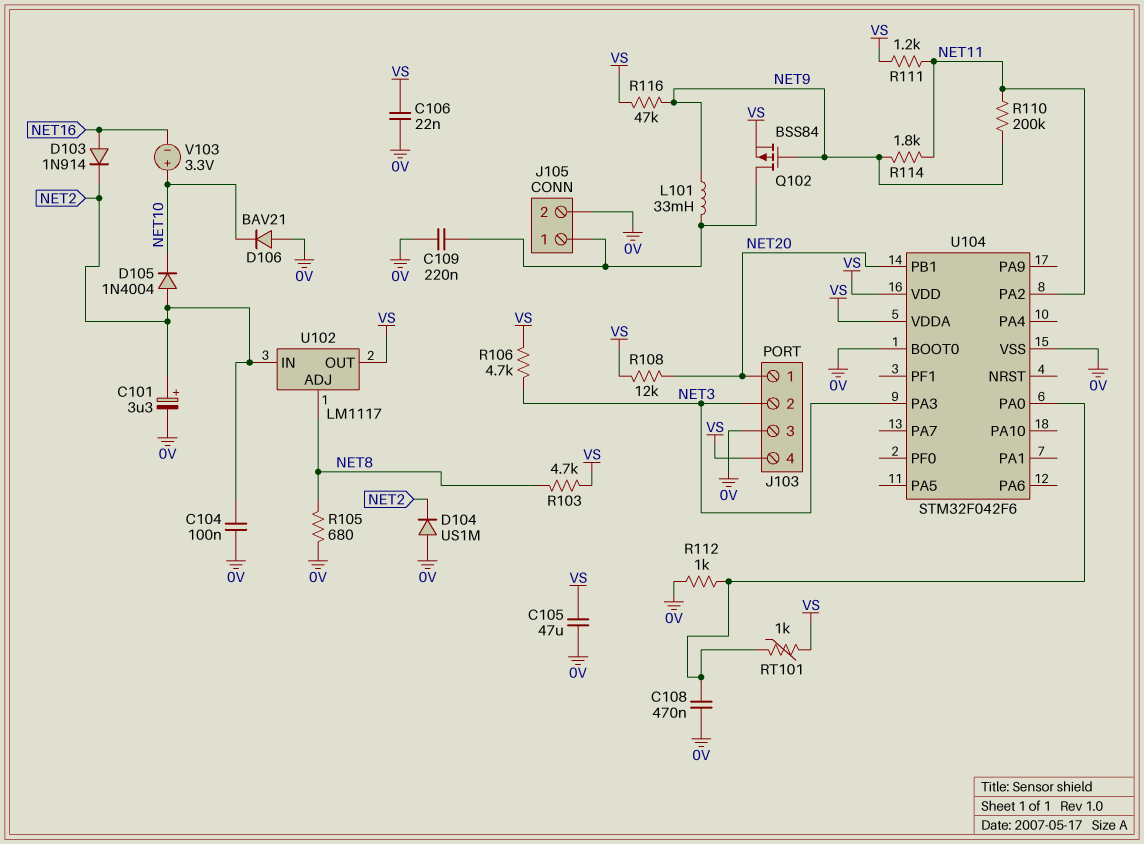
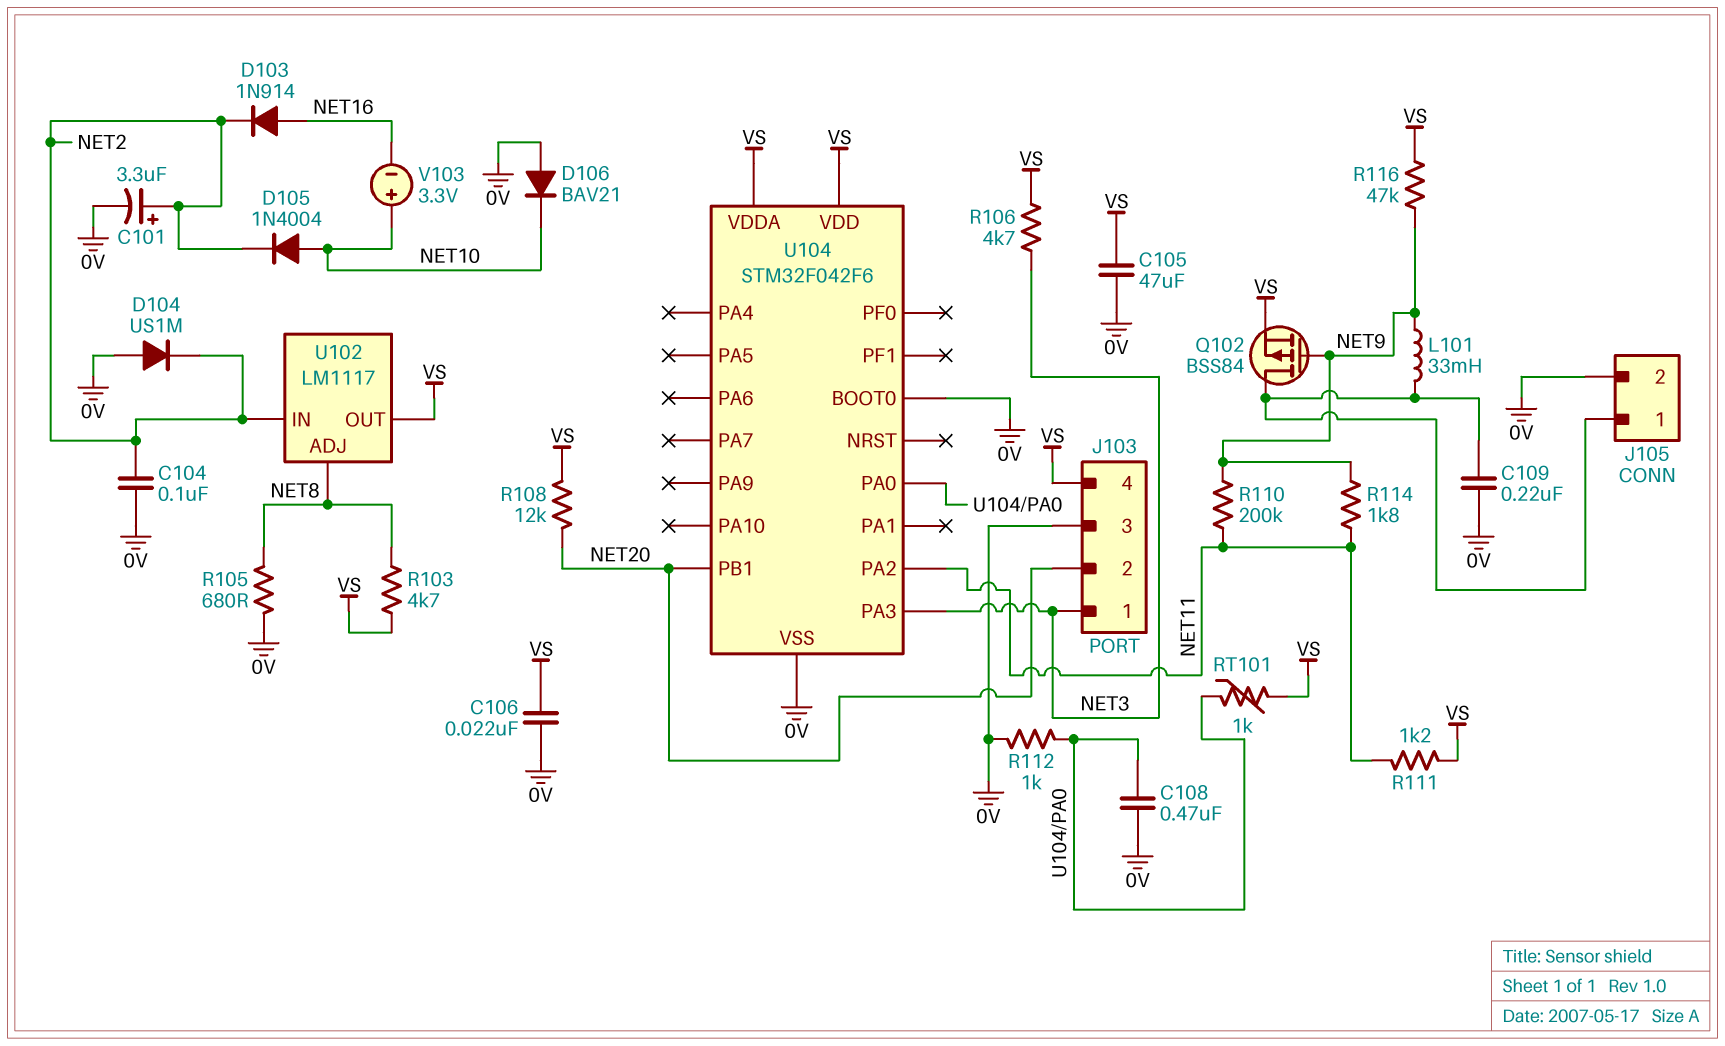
D105: diode 1N4004 (A NET2, K NET10) -> diode 1N4004 (A NET10, K NET2)
J103 pin 1: NET20 -> NET3
J103 pin 2: NET3 -> NET20

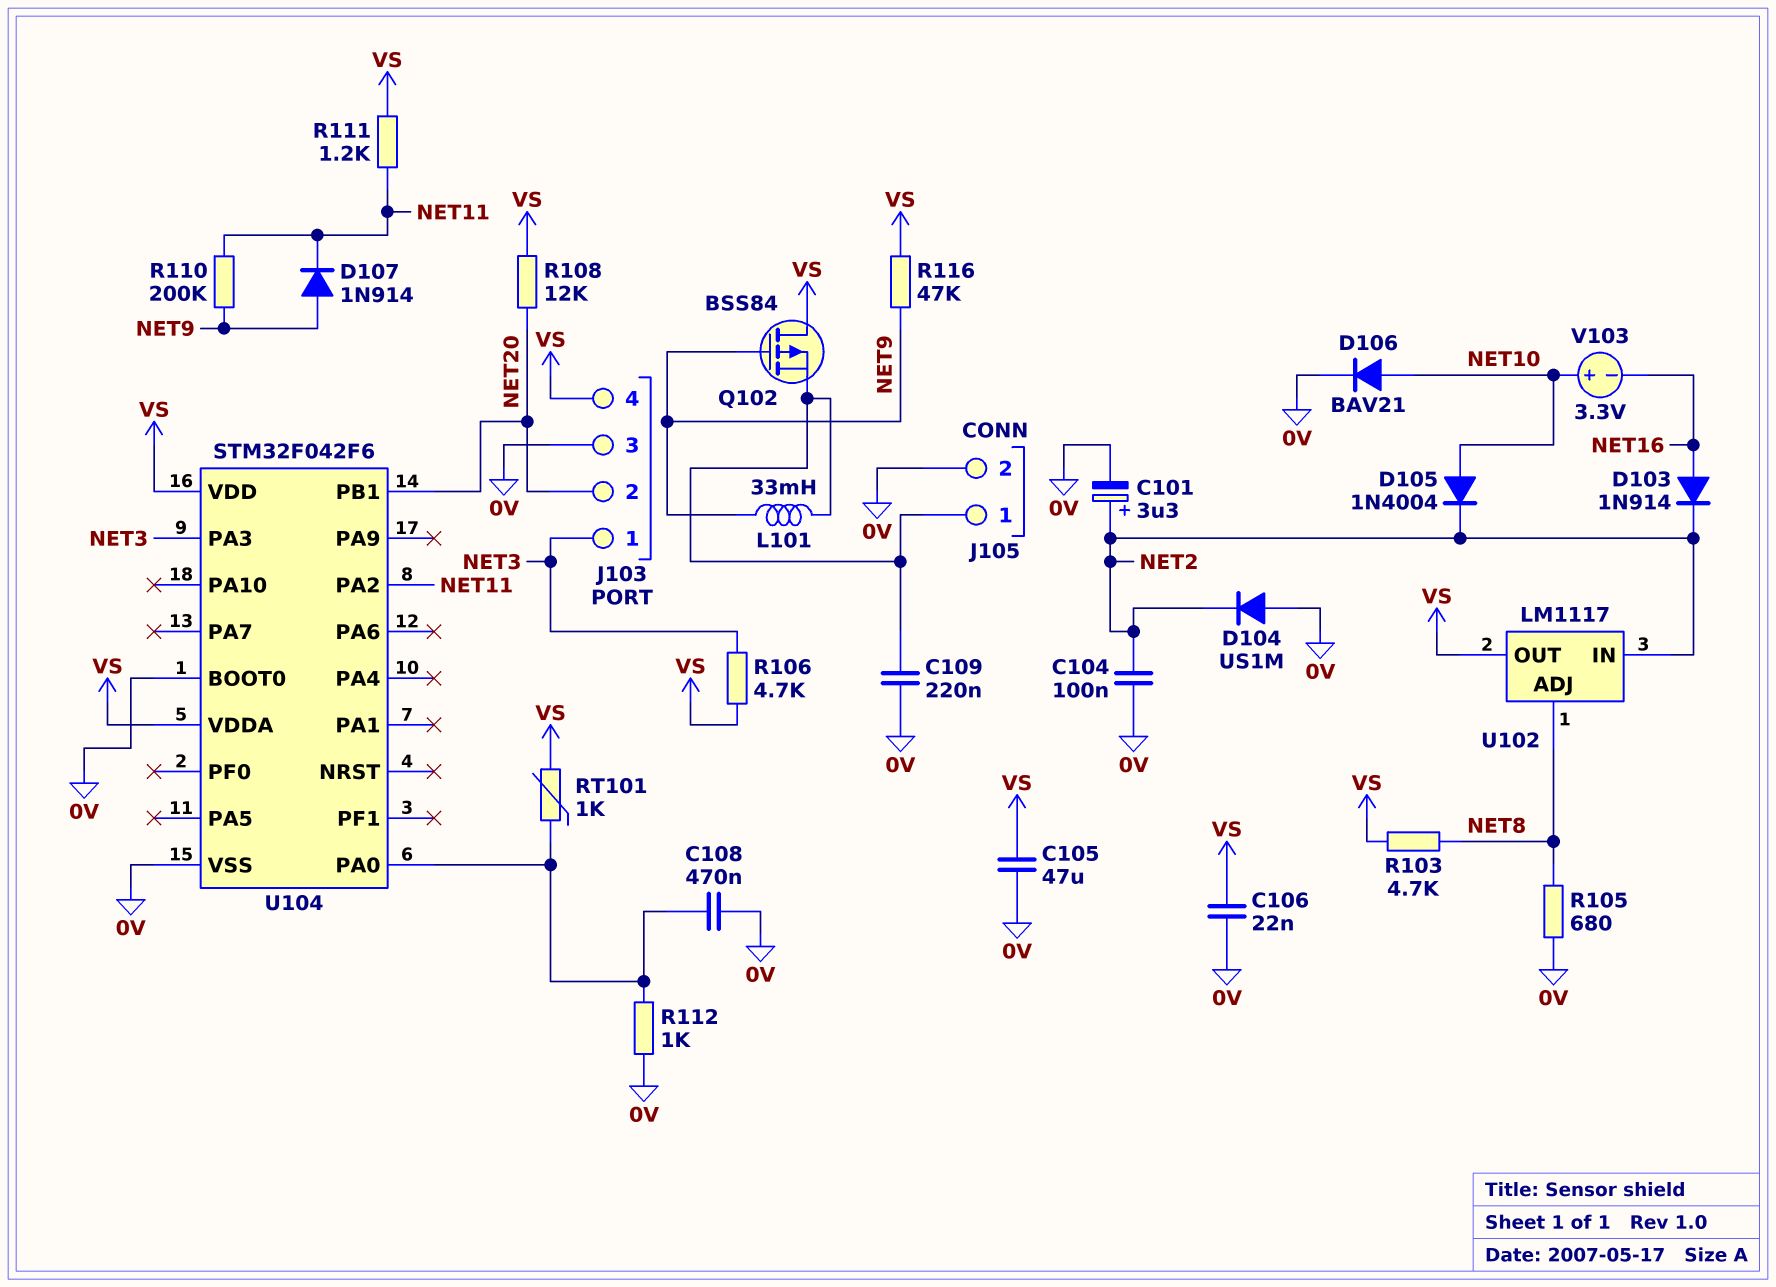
D106: diode BAV21 (A 0V, K NET10) -> diode BAV21 (A NET10, K 0V)
D107: none -> diode 1N914 (A NET9, K NET11)
Q102: PMOS BSS84 (G NET9, D J105/1, S VS) -> PMOS BSS84 (G NET9, D VS, S J105/1)
R114: 1.8k (NET9, NET11) -> none

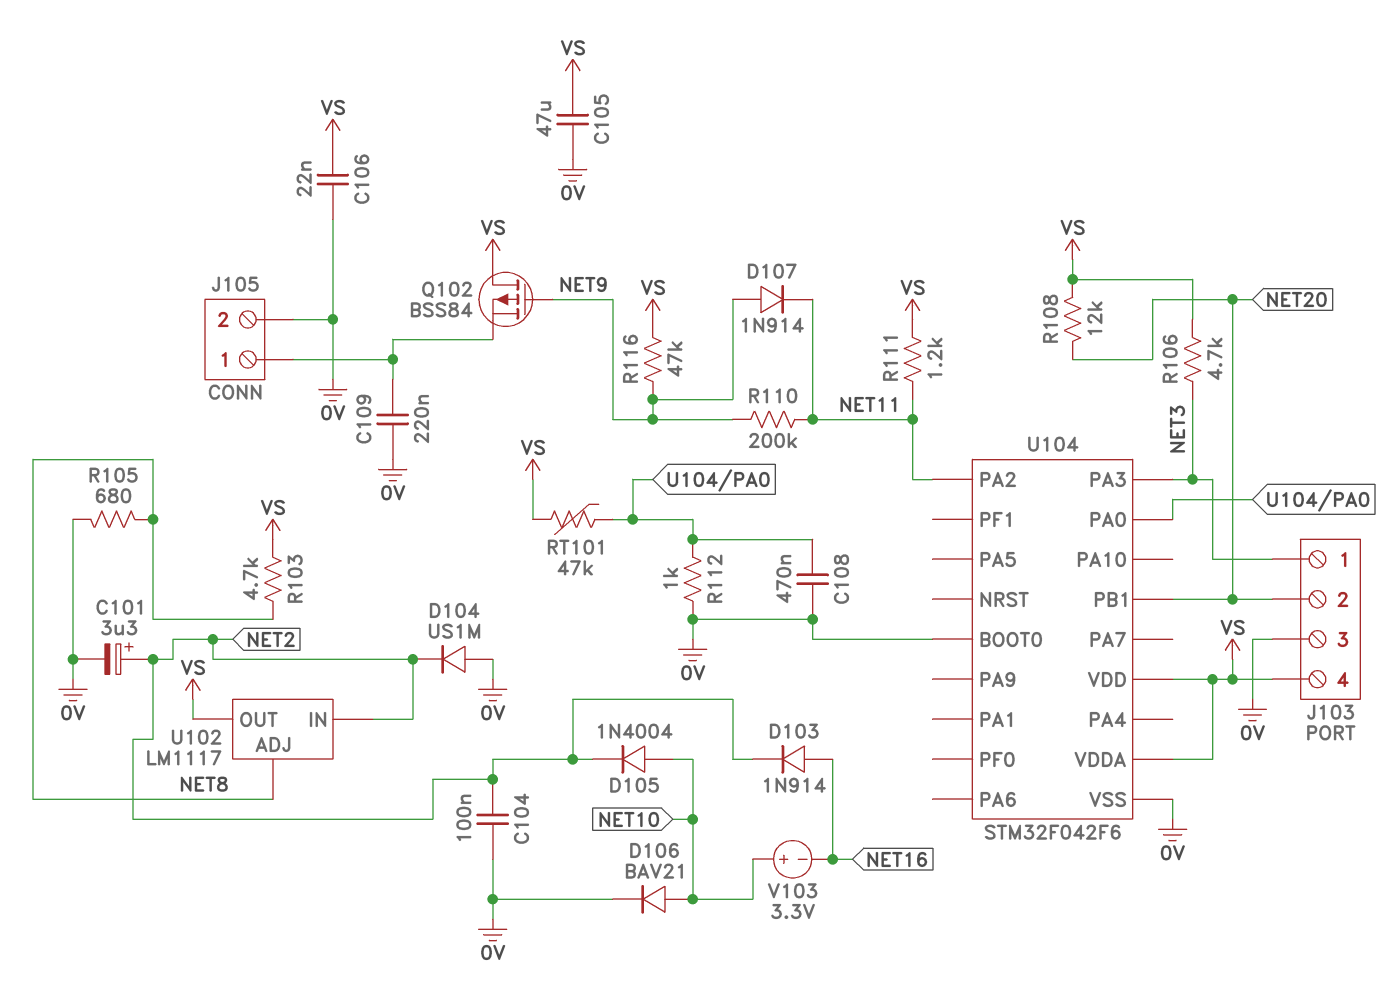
L101: 33mH (J105/1, NET9) -> none
RT101: 1k (U104/PA0, VS) -> 47k (U104/PA0, VS)

